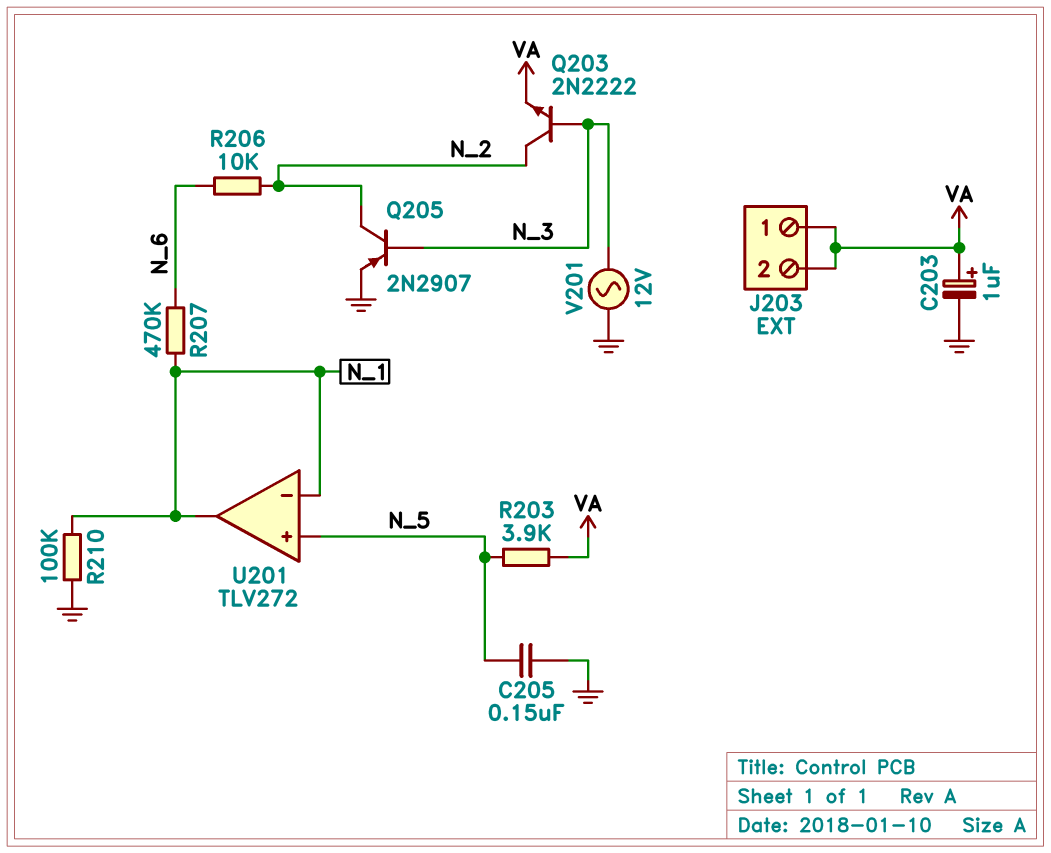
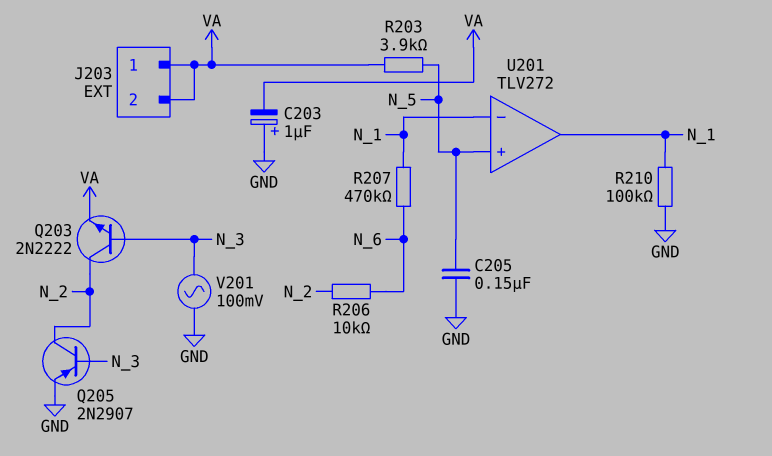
C203: 1uF (plus VA, minus GND) -> 1uF (plus GND, minus VA)
V201: AC 12V (GND, N_3) -> AC 100mV (GND, N_3)

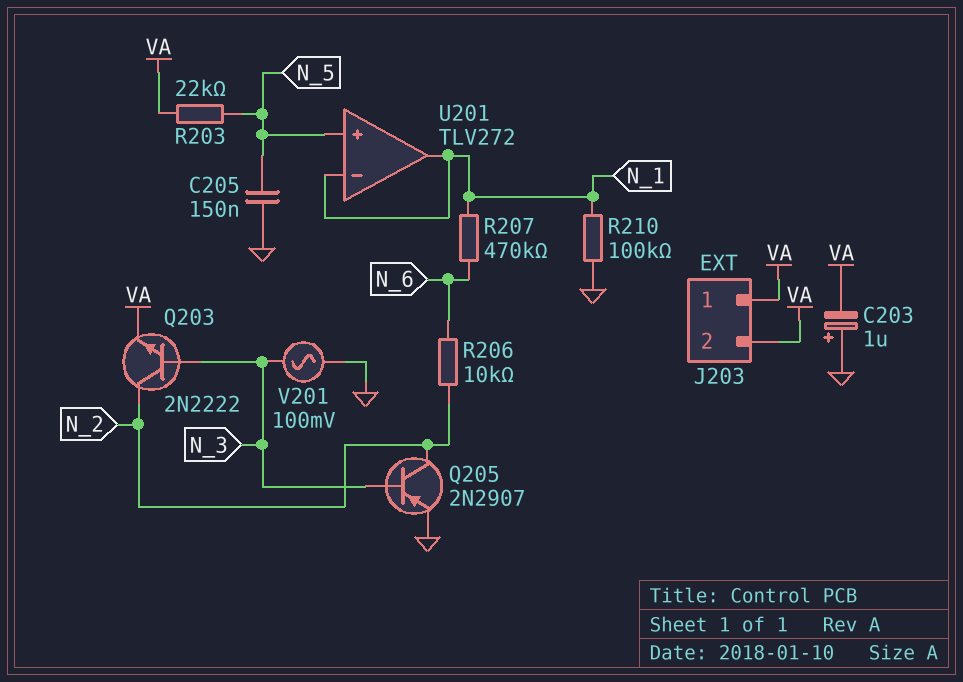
R203: 3.9k (N_5, VA) -> 22k (N_5, VA)

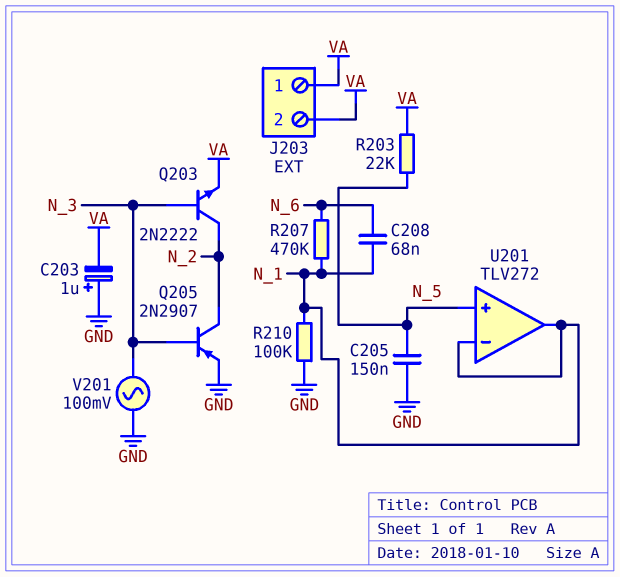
C208: none -> 68nF (N_1, N_6)
R206: 10k (N_2, N_6) -> none

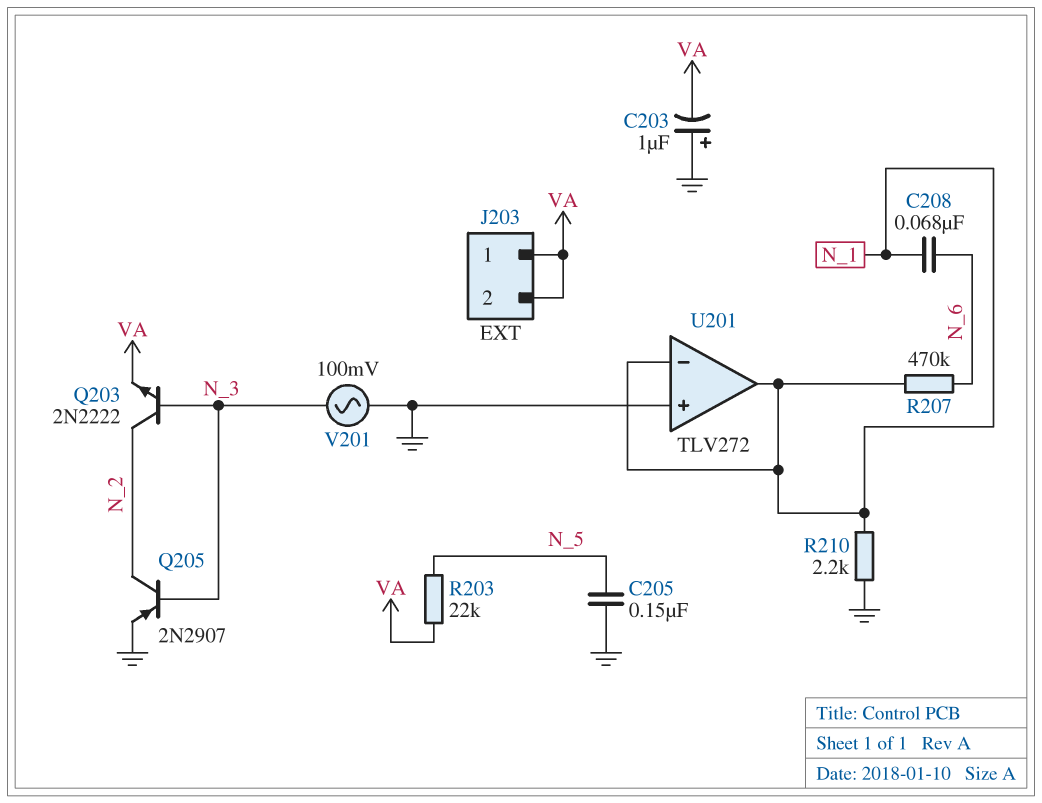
R210: 100k (GND, N_1) -> 2.2k (GND, N_1)
U201 pin in+: N_5 -> GND

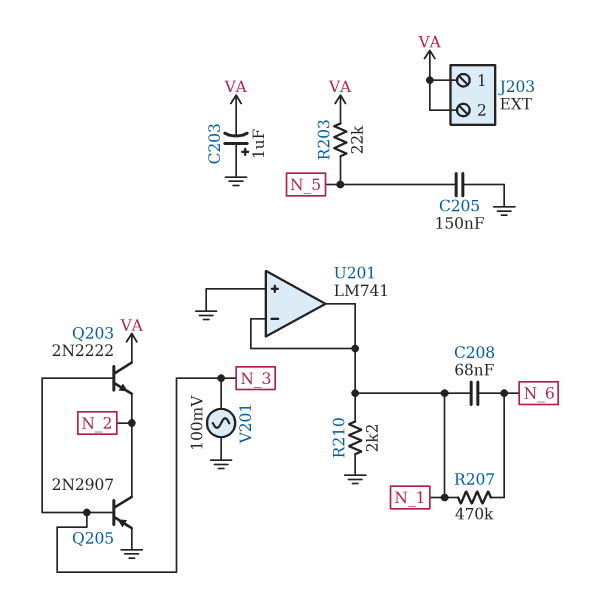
Q203: NPN 2N2222 (B N_3, C N_2, E VA) -> NPN 2N2222 (B N_3, C VA, E N_2)
U201: TLV272 -> LM741

